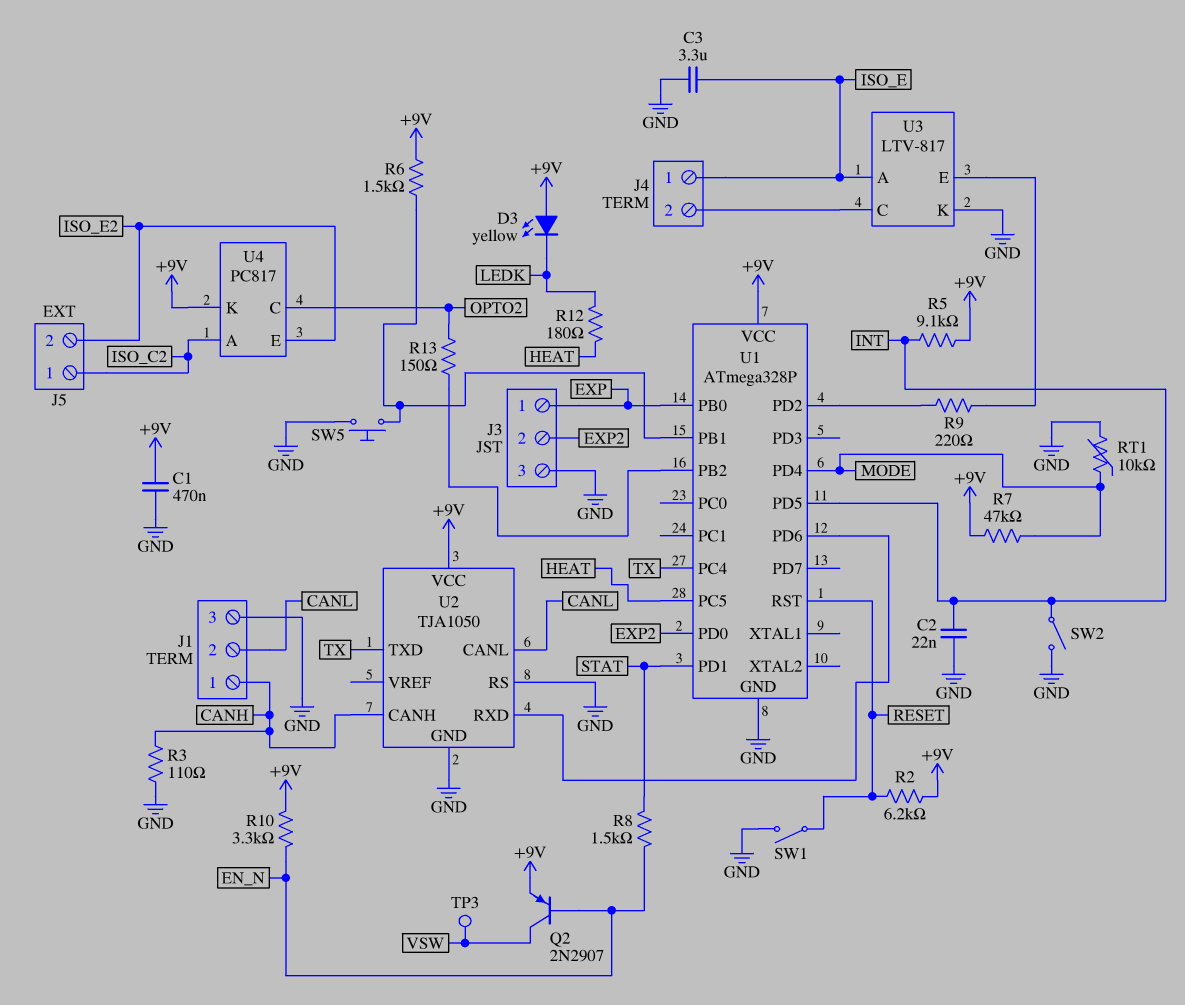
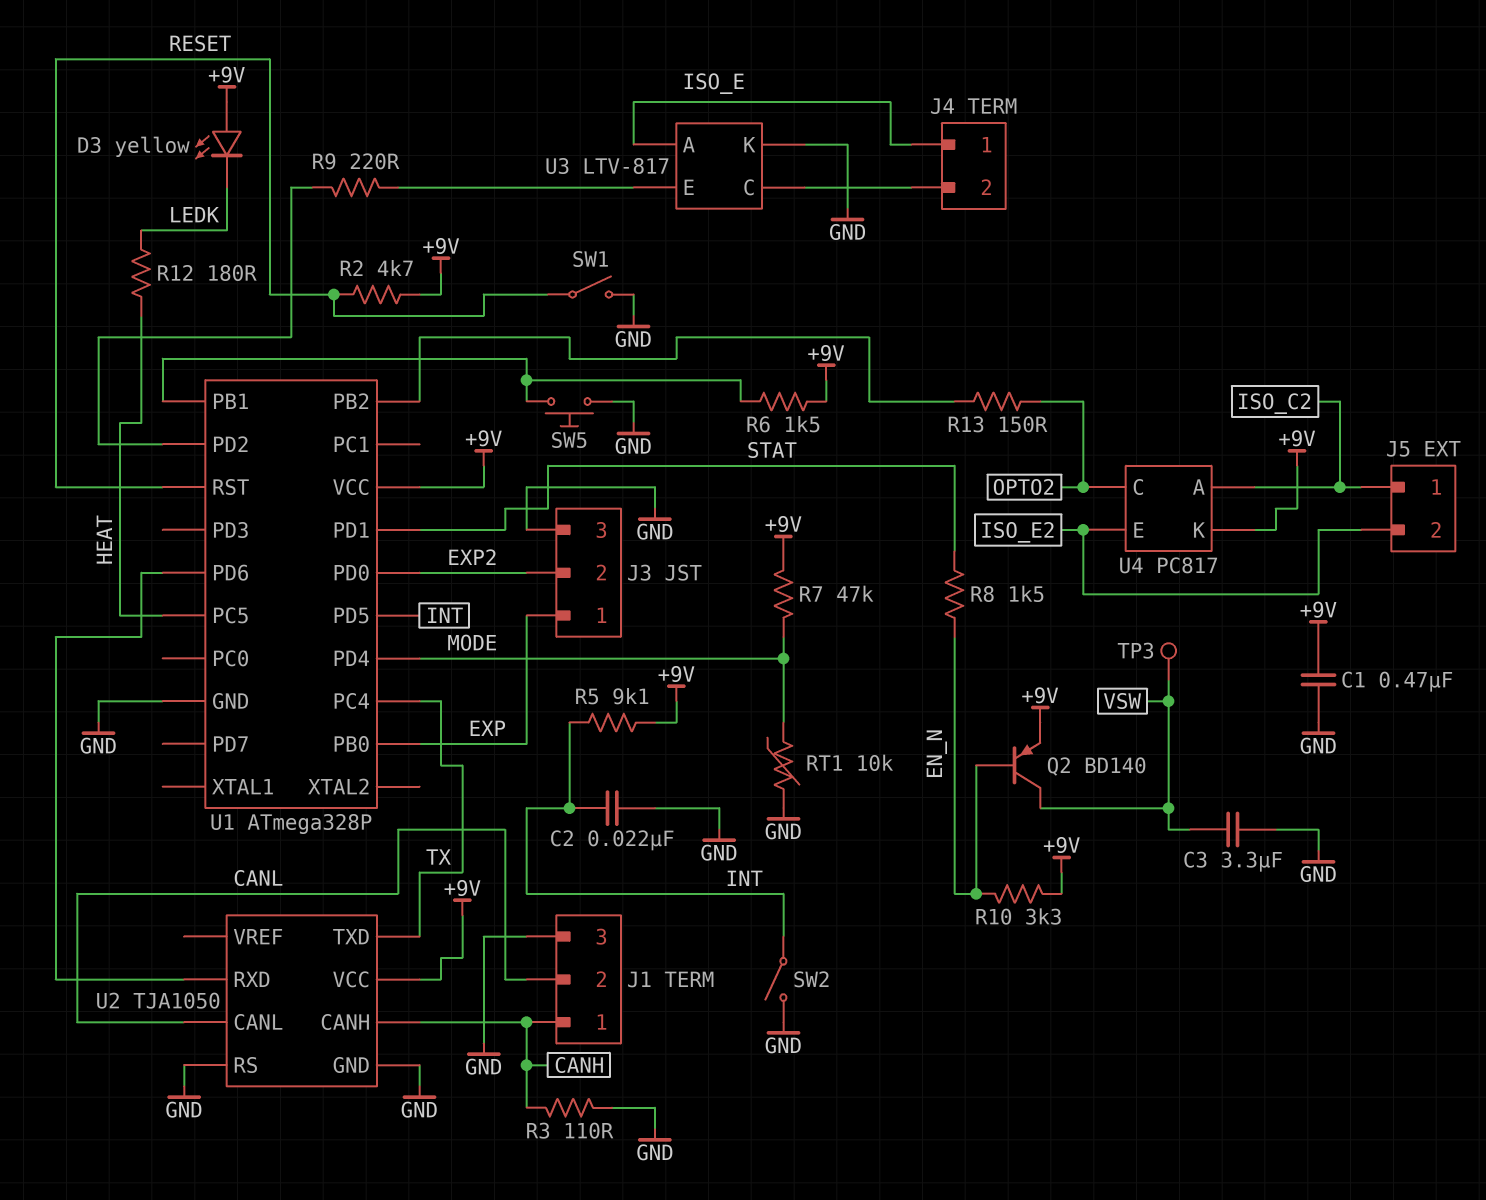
C3: 3.3uF (GND, ISO_E) -> 3.3uF (GND, VSW)
Q2: PNP 2N2907 (B EN_N, C VSW, E +9V) -> PNP BD140 (B EN_N, C VSW, E +9V)
R2: 6.2k (+9V, RESET) -> 4.7k (+9V, RESET)

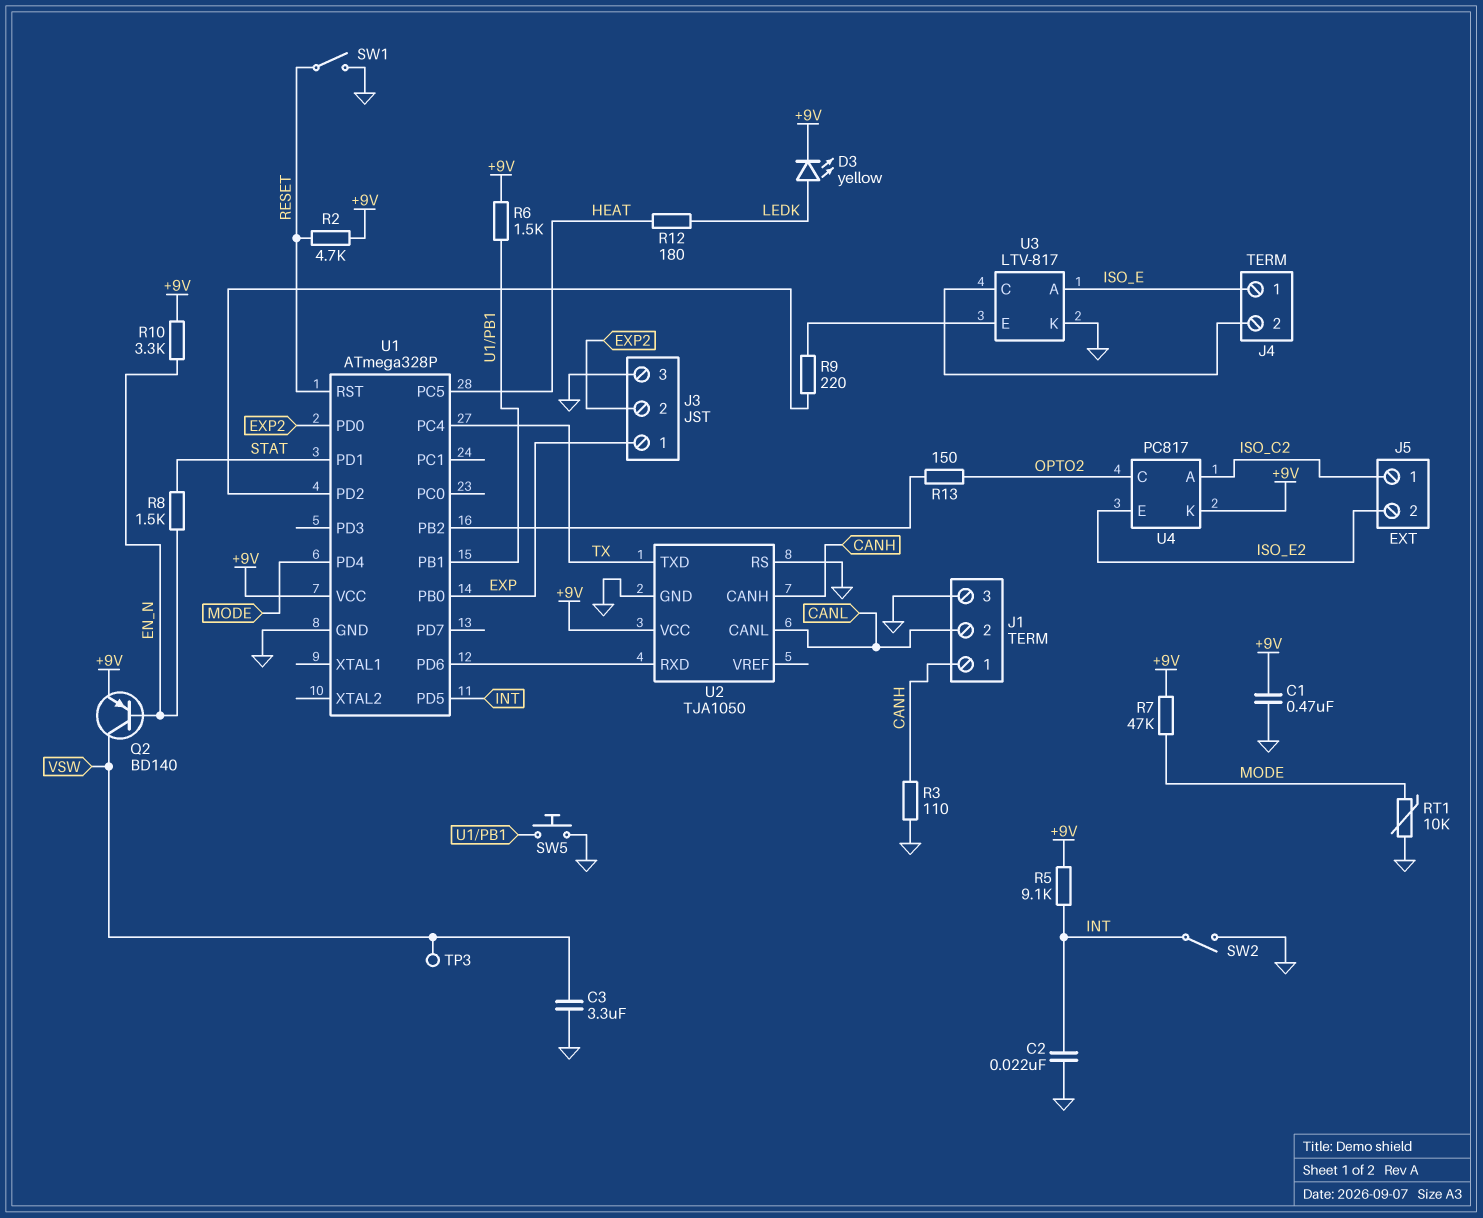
D3: LED yellow (A +9V, K LEDK) -> LED yellow (A LEDK, K +9V)

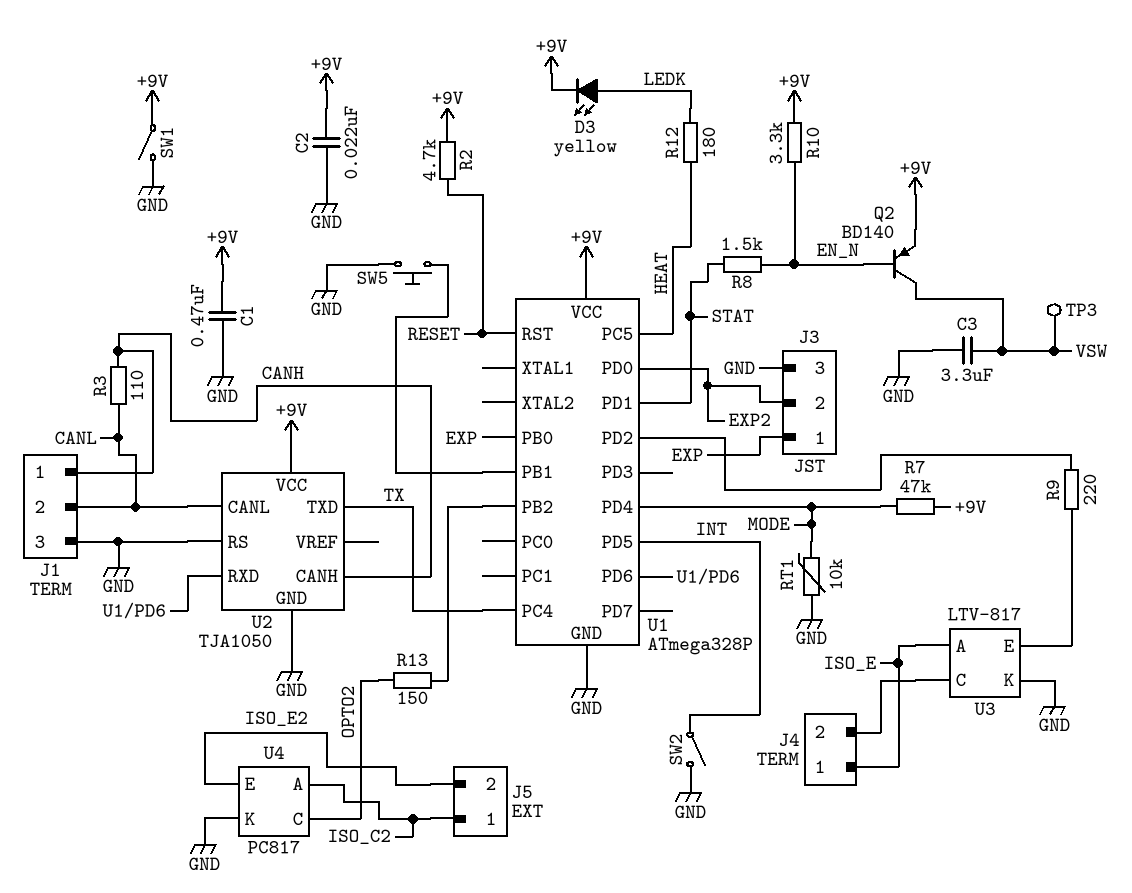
C2: 22nF (GND, INT) -> 22nF (+9V, GND)
R3: 110 (CANH, GND) -> 110 (CANH, CANL)
R5: 9.1k (+9V, INT) -> none
R6: 1.5k (+9V, U1/PB1) -> none
SW1: switch (GND, RESET) -> switch (+9V, GND)
U4 pin K: +9V -> GND

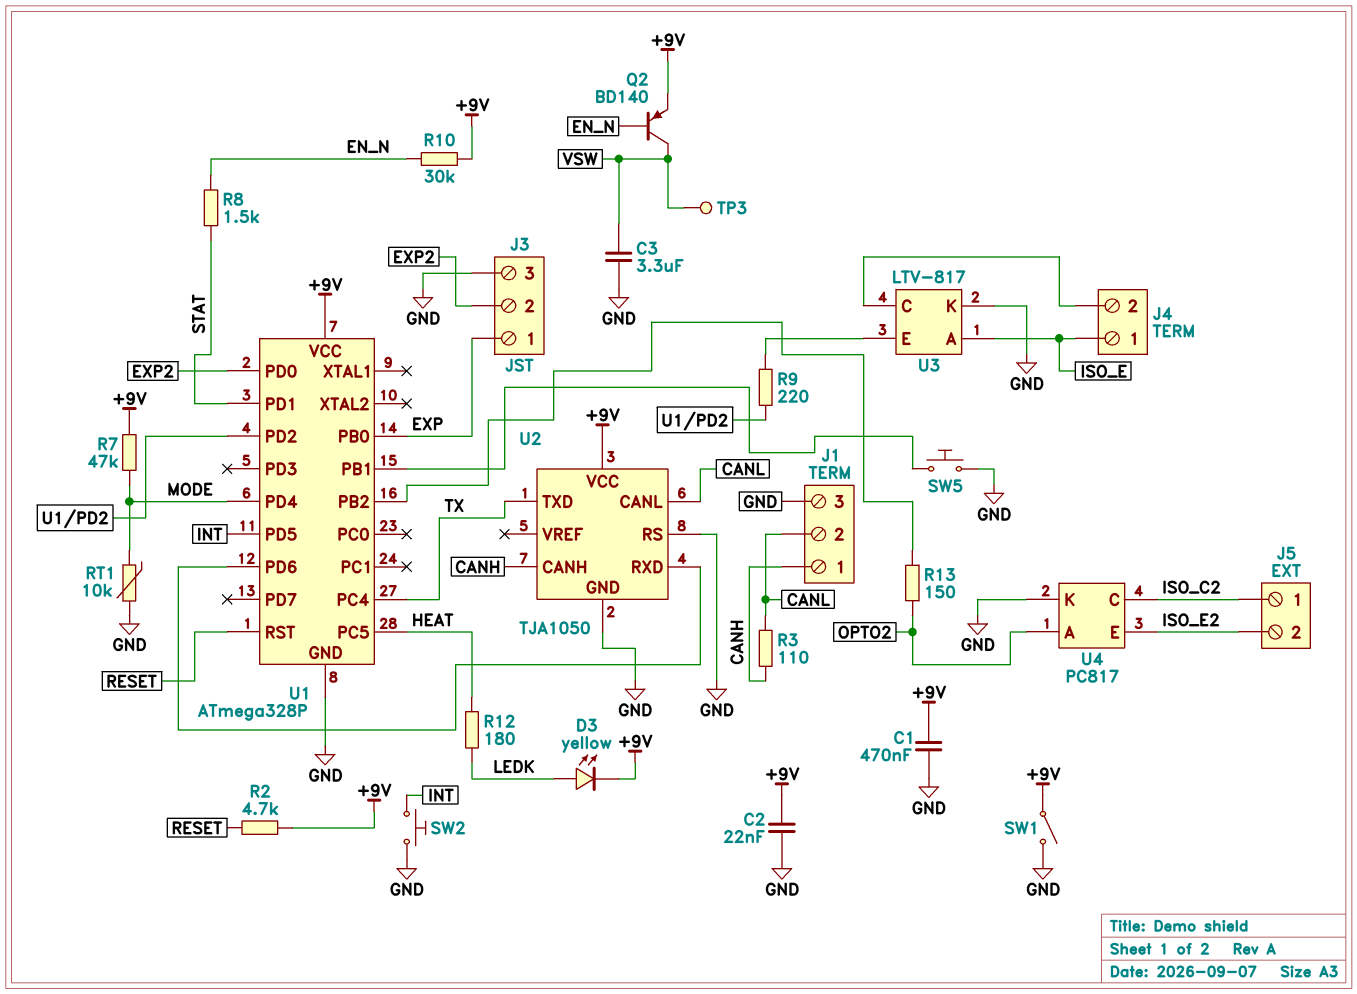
R10: 3.3k (+9V, EN_N) -> 30k (+9V, EN_N)
SW2: switch (GND, INT) -> button (GND, INT)
U4 pin A: ISO_C2 -> OPTO2
U4 pin C: OPTO2 -> ISO_C2

